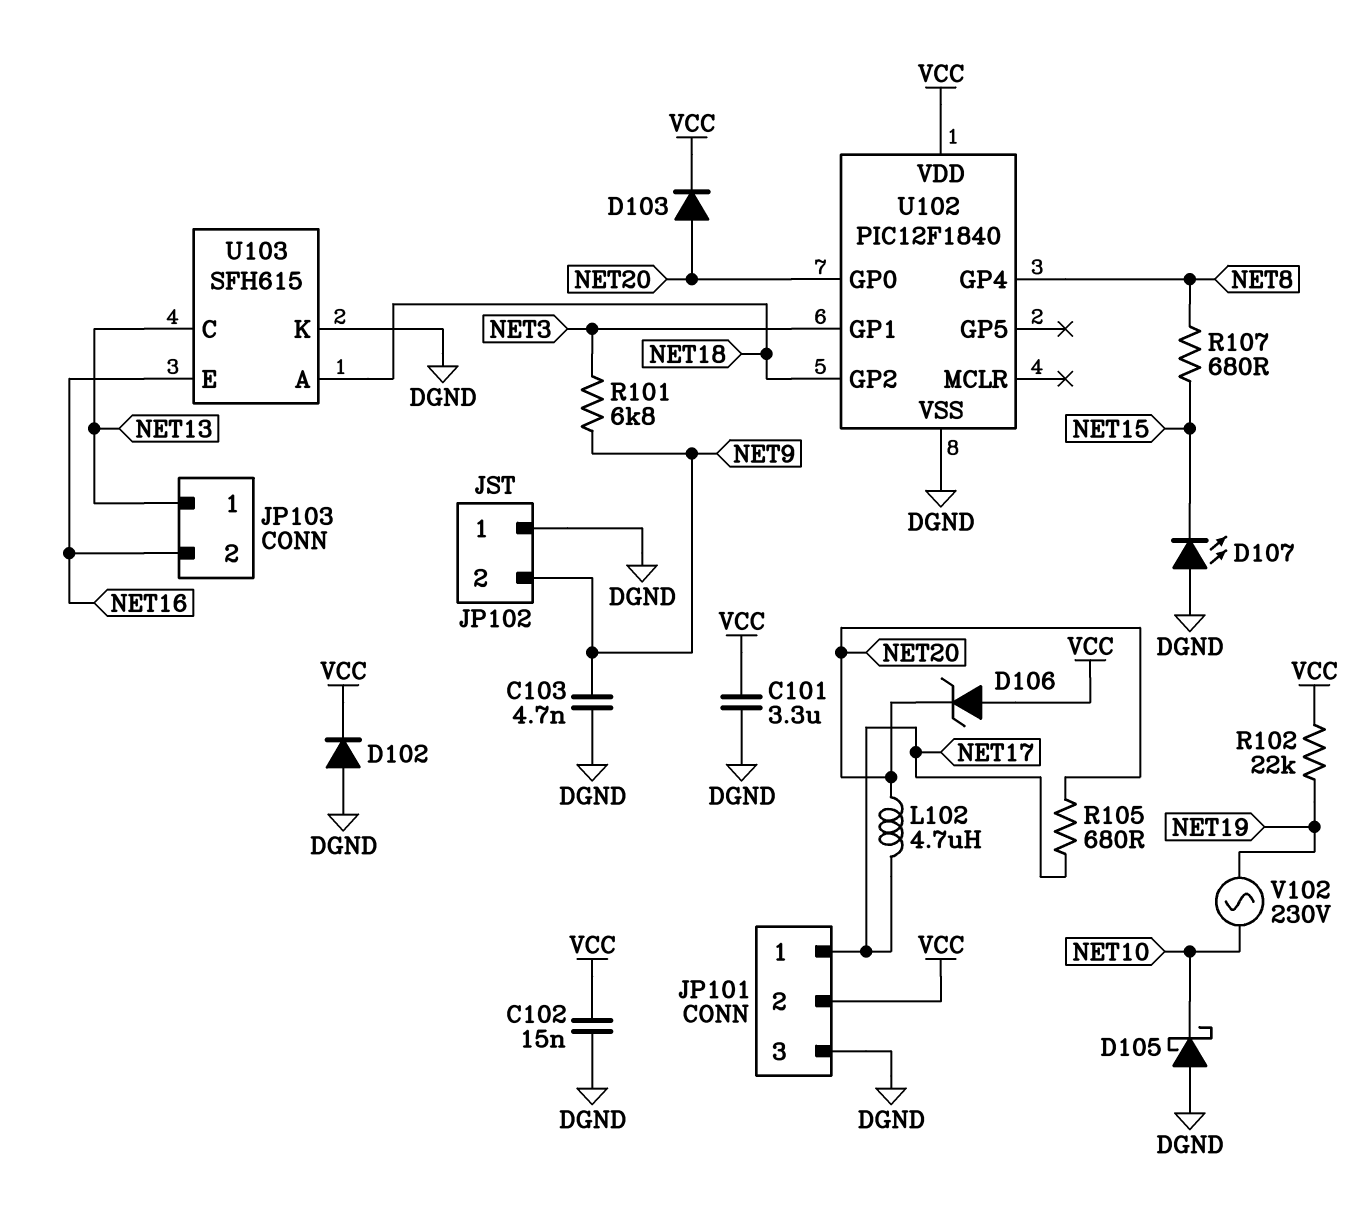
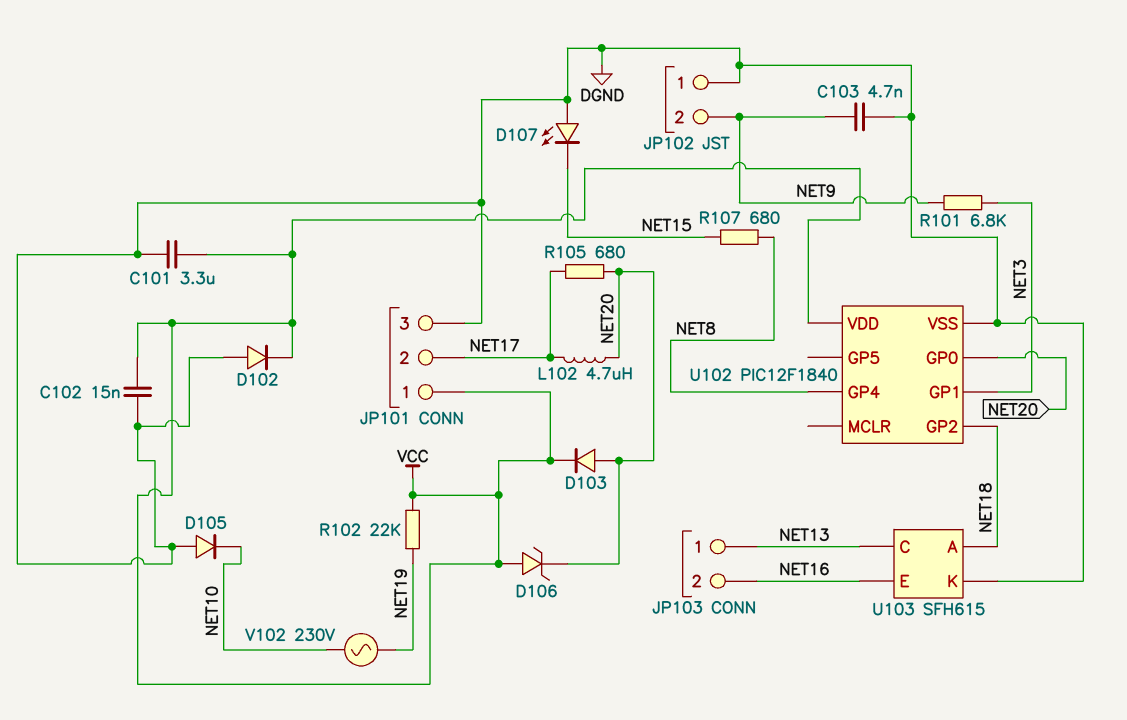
D105: schottky (A DGND, K NET10) -> diode (A DGND, K NET10)
JP101 pin 1: NET17 -> VCC
JP101 pin 2: VCC -> NET17

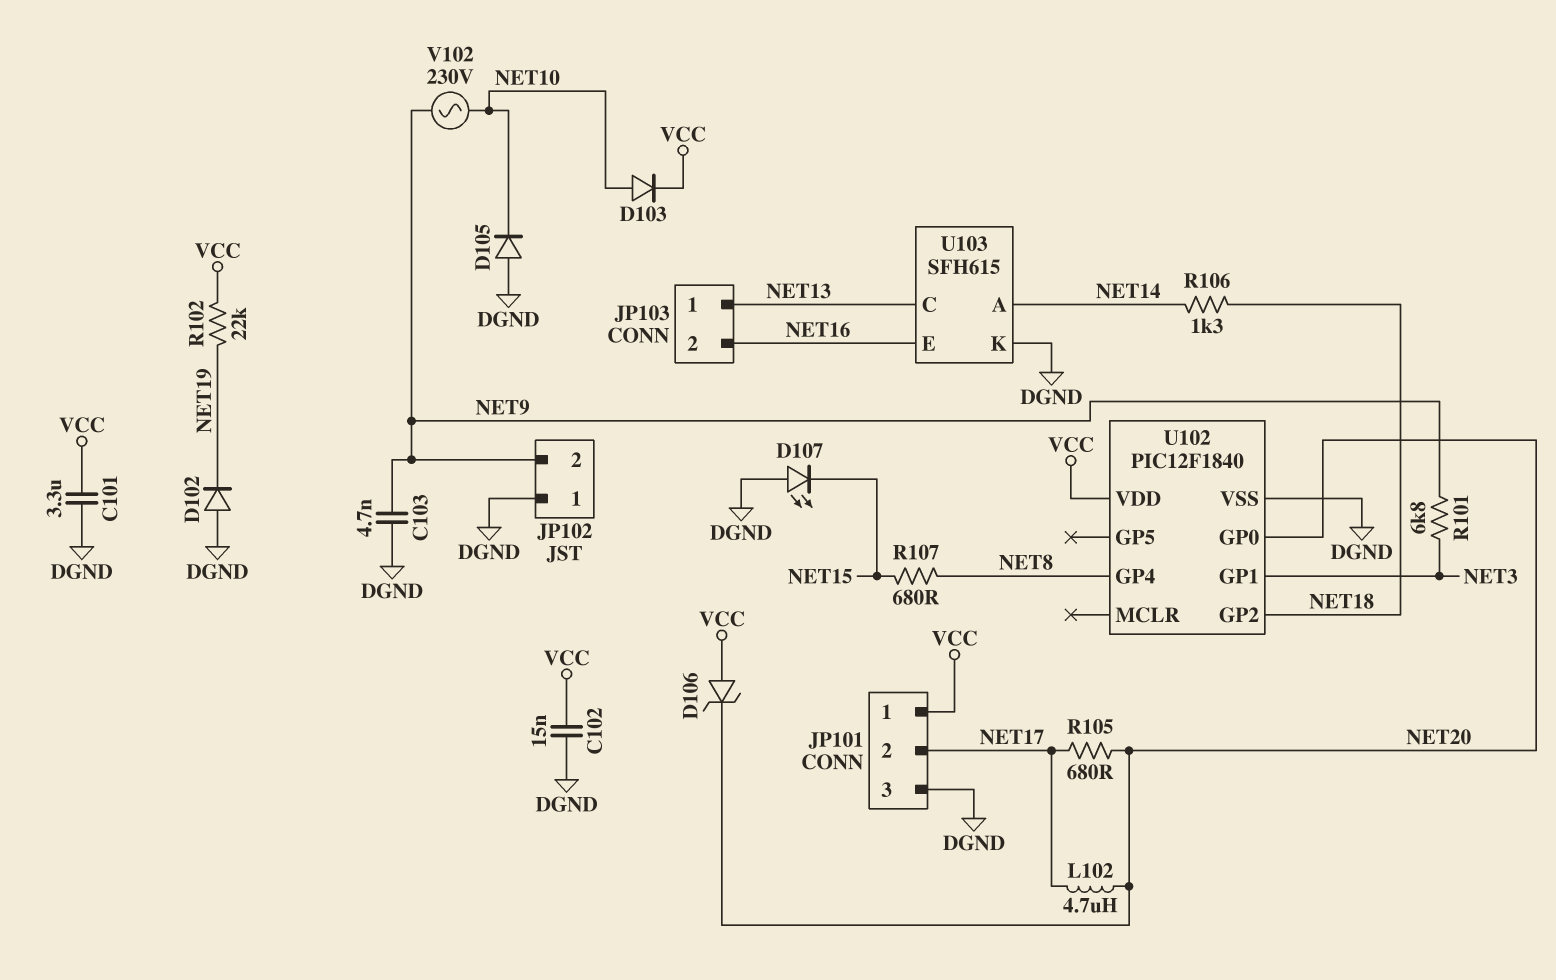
D102: diode (A DGND, K VCC) -> diode (A DGND, K NET19)
D103: diode (A NET20, K VCC) -> diode (A NET10, K VCC)
R106: none -> 1.3k (NET14, NET18)
U103 pin A: NET18 -> NET14
V102: AC 230V (NET10, NET19) -> AC 230V (NET9, NET10)

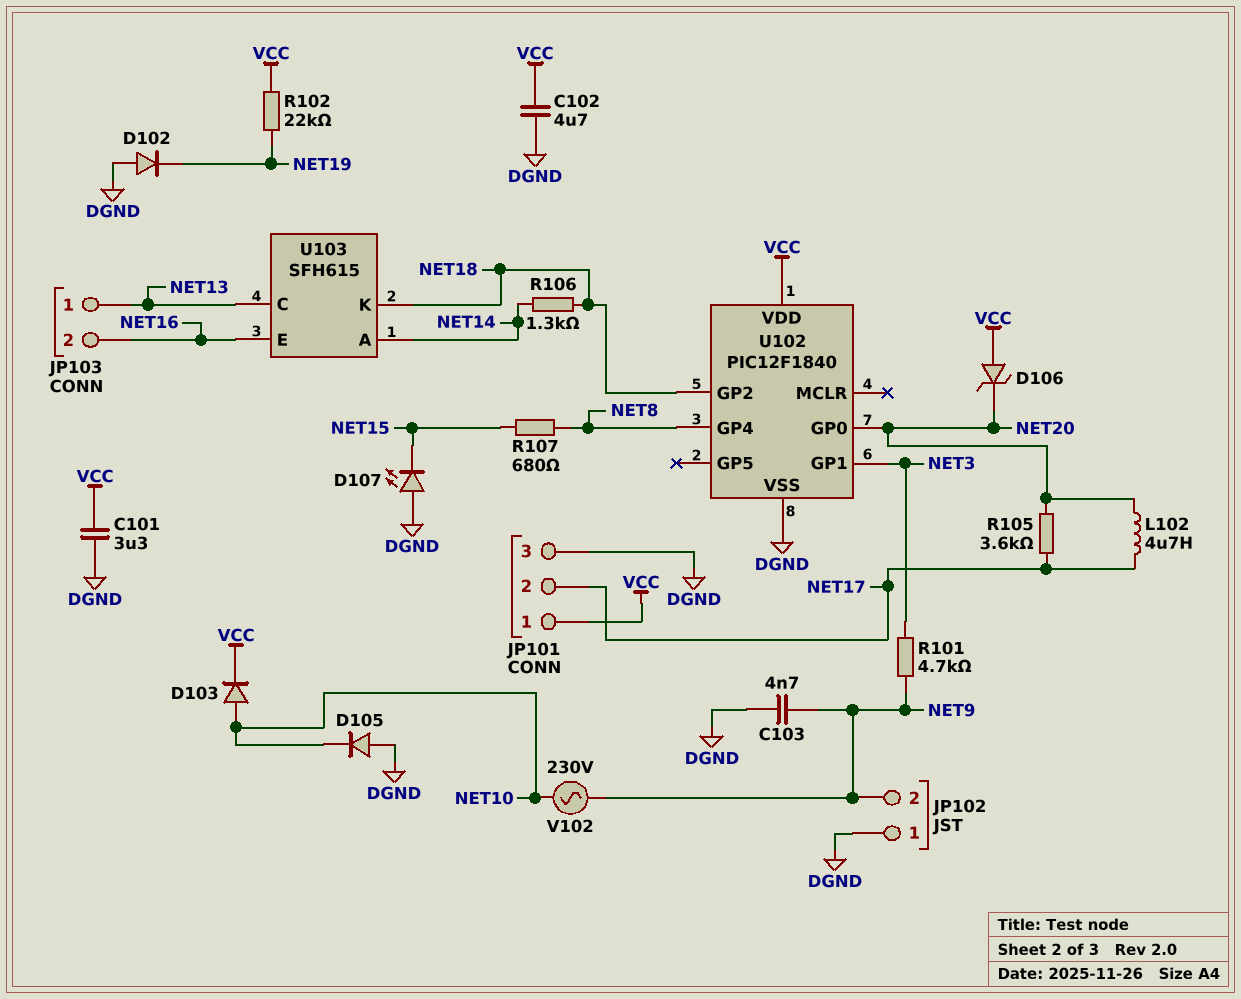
C102: 15nF (DGND, VCC) -> 4.7uF (DGND, VCC)
R101: 6.8k (NET3, NET9) -> 4.7k (NET3, NET9)
R105: 680 (NET17, NET20) -> 3.6k (NET17, NET20)
U103 pin K: DGND -> NET18

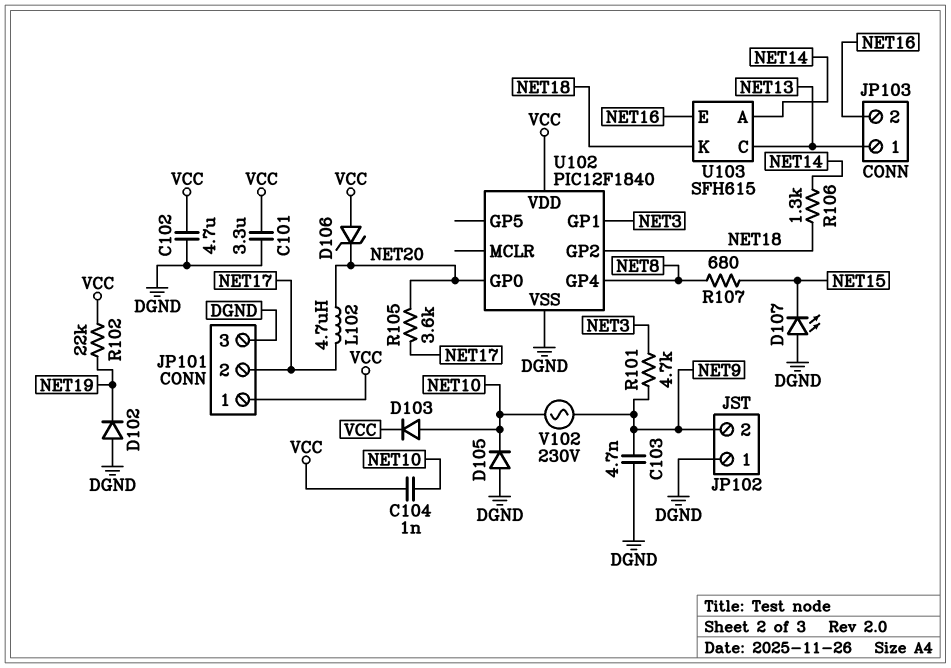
C104: none -> 1nF (NET10, VCC)

